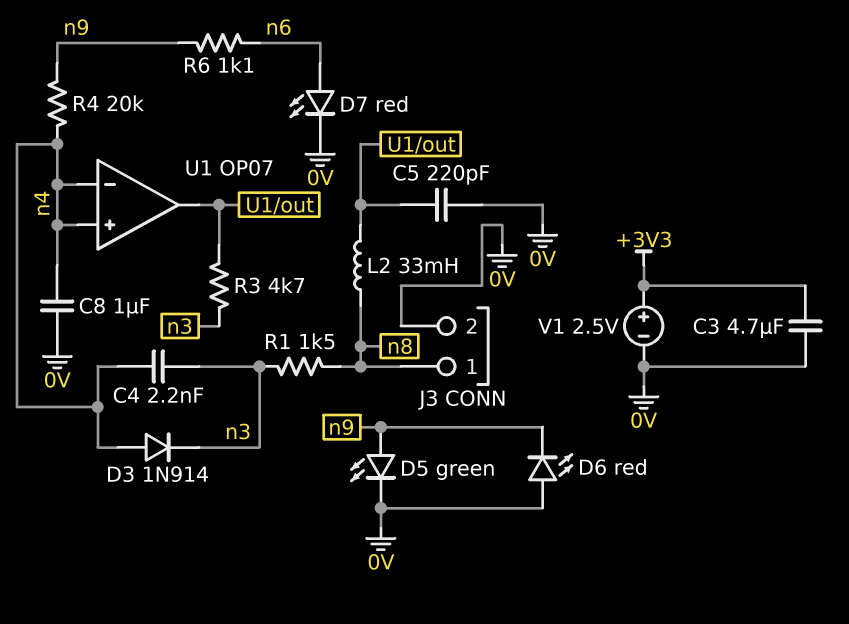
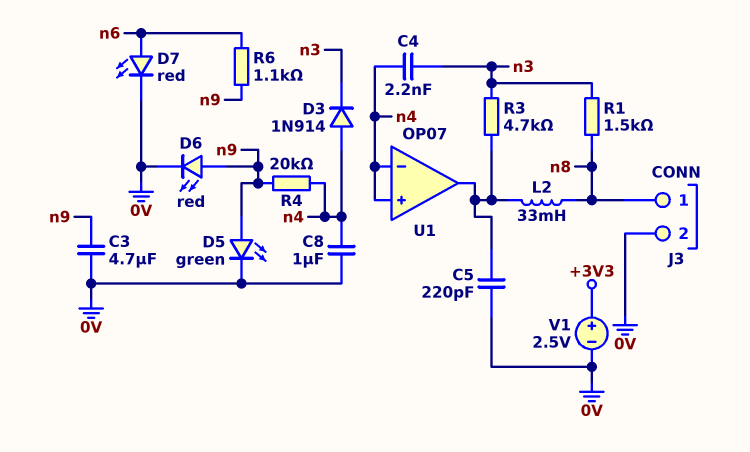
C3: 4.7uF (+3V3, 0V) -> 4.7uF (0V, n9)
D6: LED red (A 0V, K n9) -> LED red (A n9, K 0V)

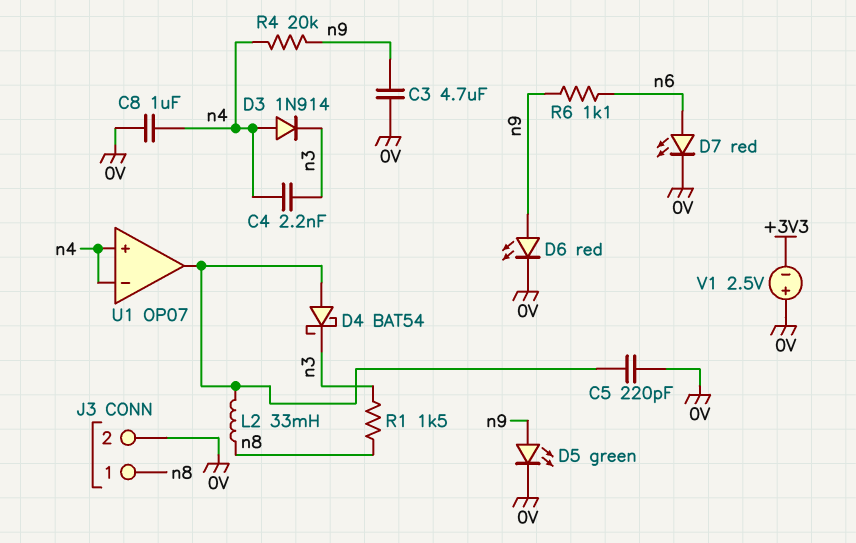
D4: none -> schottky BAT54 (A U1/out, K n3)
R3: 4.7k (U1/out, n3) -> none
V1: 2.5V (plus +3V3, minus 0V) -> 2.5V (plus 0V, minus +3V3)

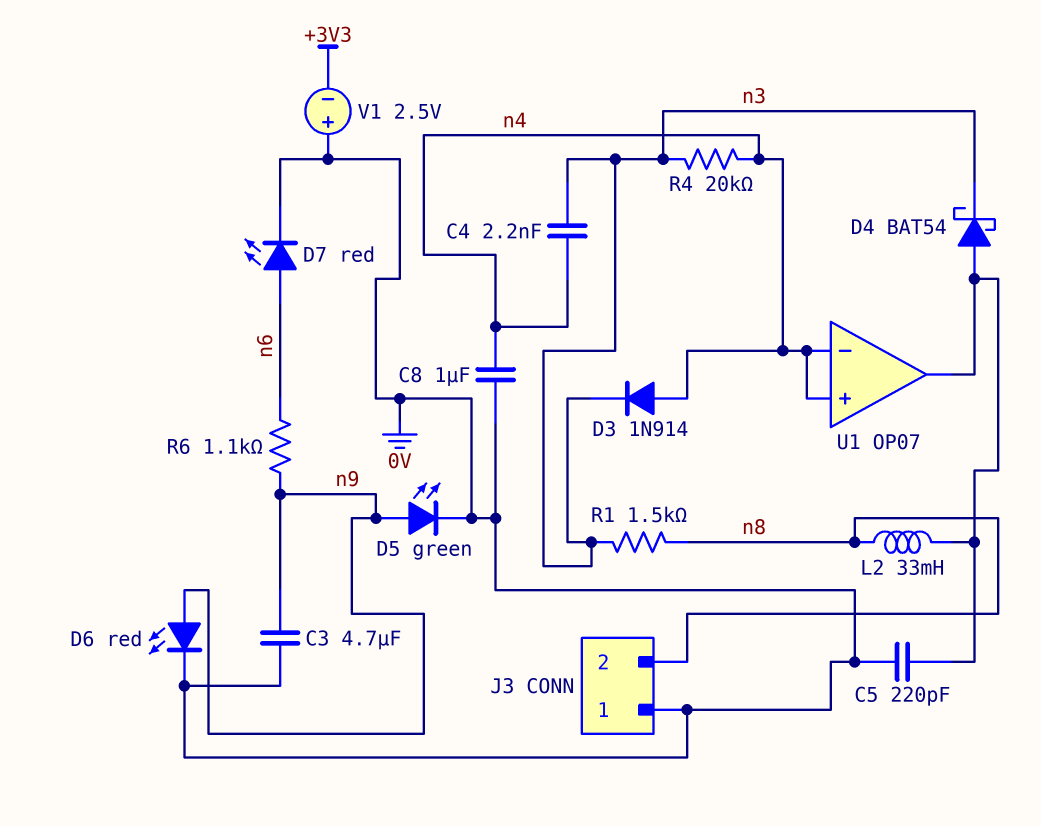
J3 pin 1: n8 -> 0V
J3 pin 2: 0V -> n8
R4: 20k (n4, n9) -> 20k (n3, n4)

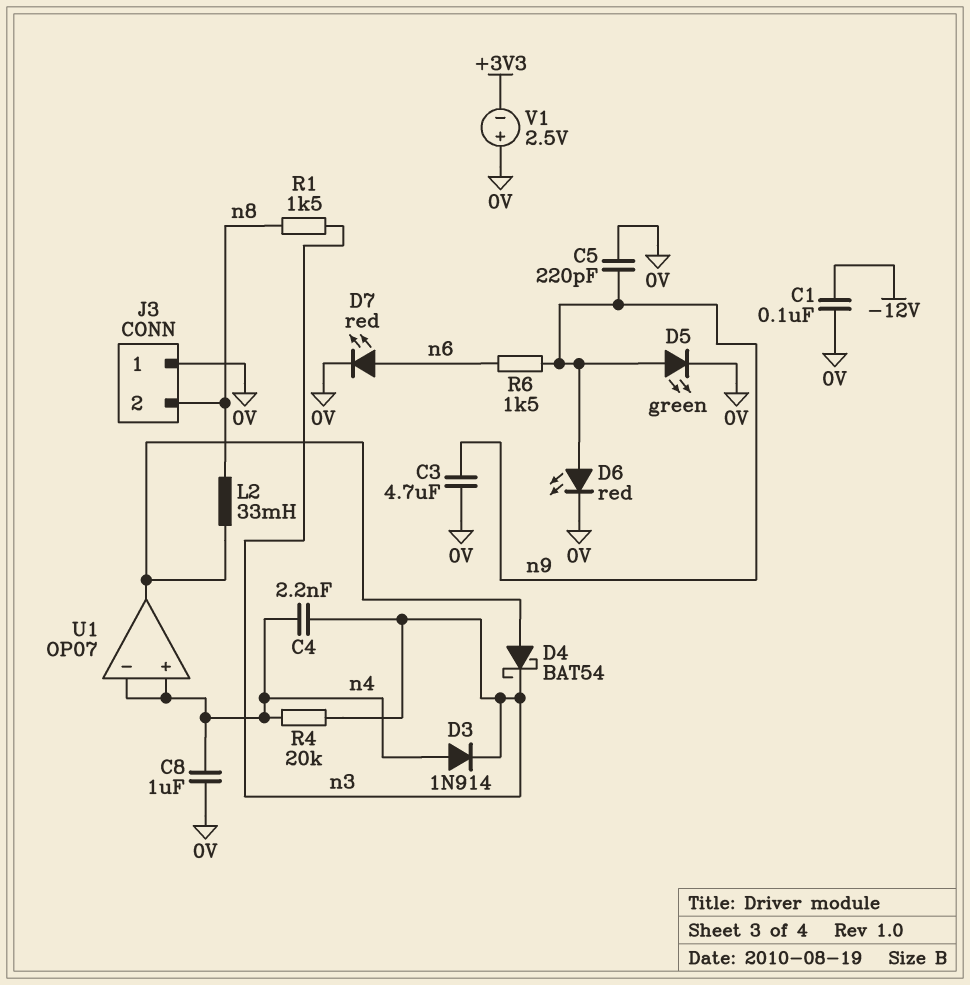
C1: none -> 100nF (-12V, 0V)
C5: 220pF (0V, U1/out) -> 220pF (0V, n9)
R6: 1.1k (n6, n9) -> 1.5k (n6, n9)

